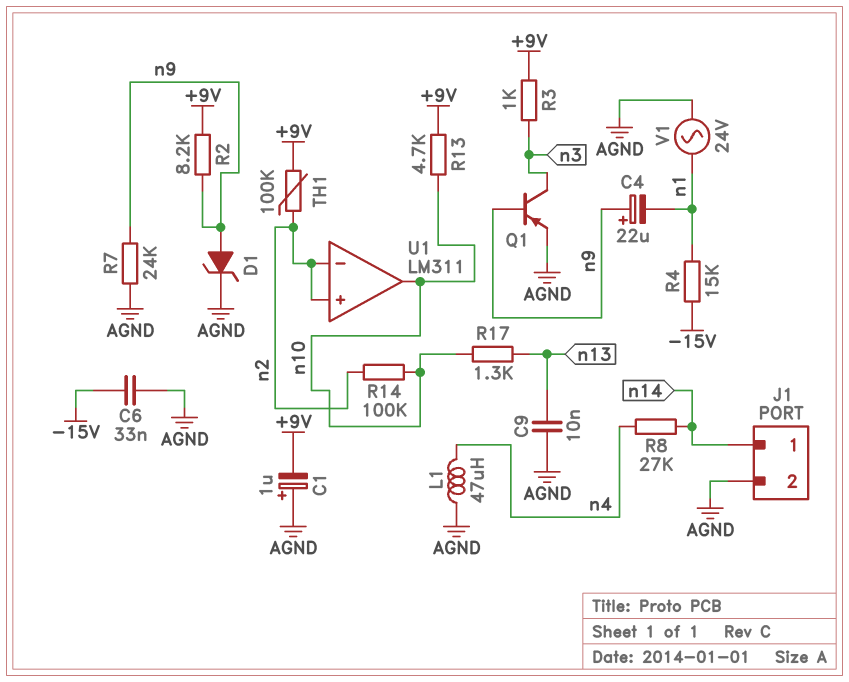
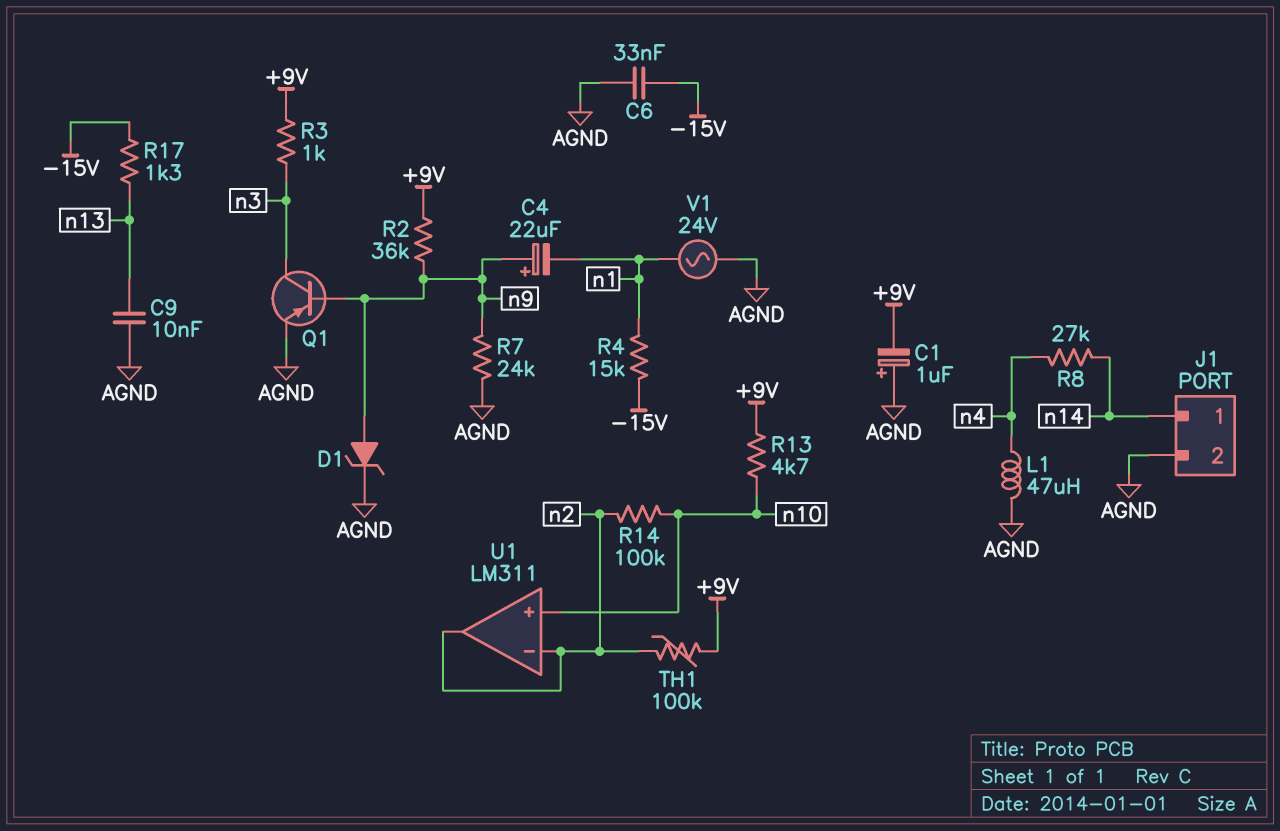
R2: 8.2k (+9V, n9) -> 36k (+9V, n9)
R17: 1.3k (n10, n13) -> 1.3k (-15V, n13)
U1 pin in+: n2 -> n10
U1 pin out: n10 -> n2

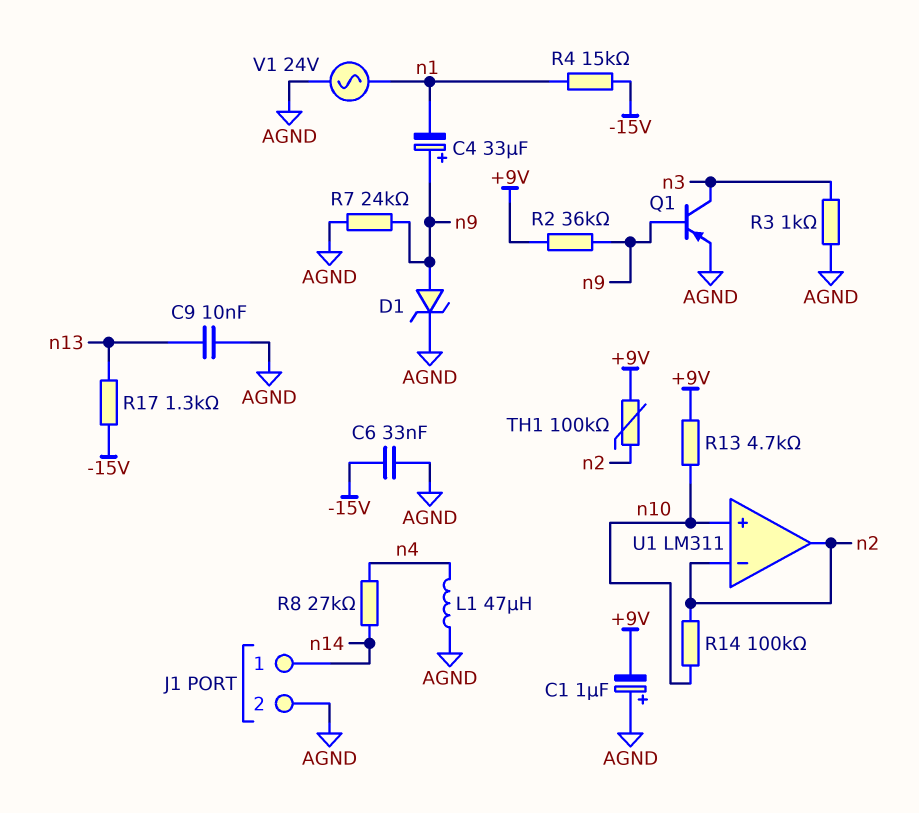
C4: 22uF (plus n9, minus n1) -> 33uF (plus n9, minus n1)
R3: 1k (+9V, n3) -> 1k (AGND, n3)

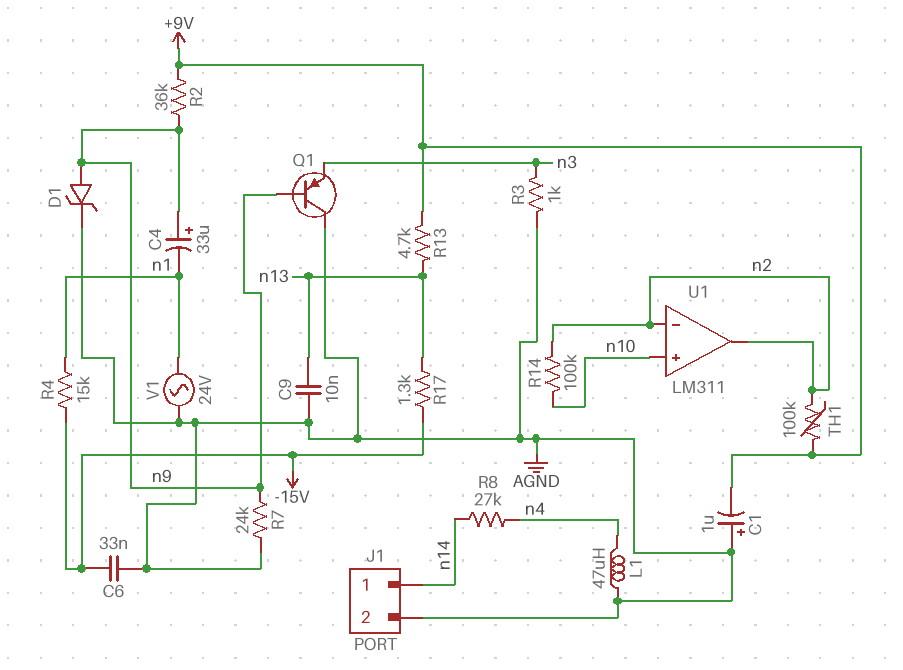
Q1: PNP (B n9, C n3, E AGND) -> PNP (B n9, C AGND, E n3)
R13: 4.7k (+9V, n10) -> 4.7k (+9V, n13)

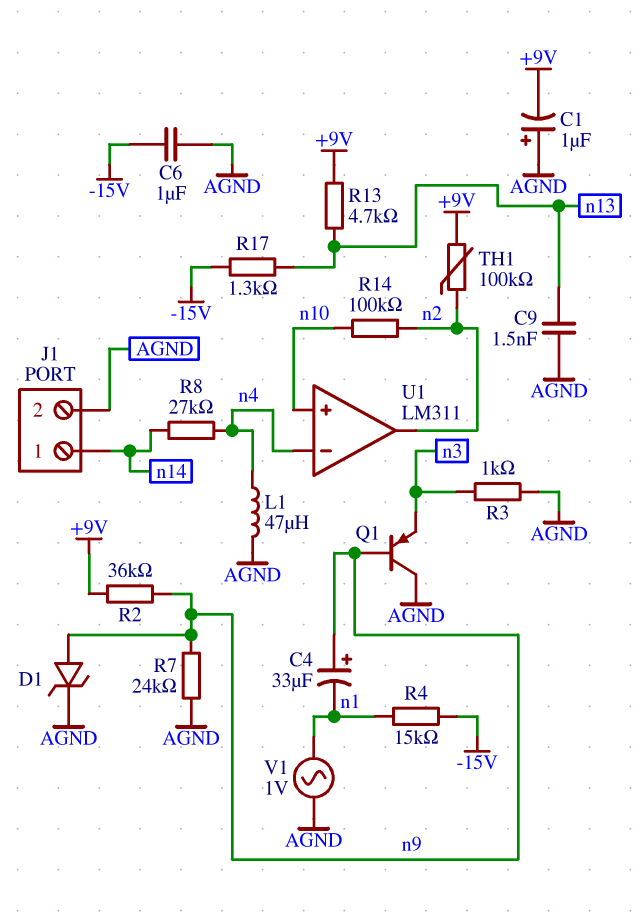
C6: 33nF (-15V, AGND) -> 1uF (-15V, AGND)
C9: 10nF (AGND, n13) -> 1.5nF (AGND, n13)
U1 pin in-: n2 -> n4
V1: AC 24V (AGND, n1) -> AC 1V (AGND, n1)

